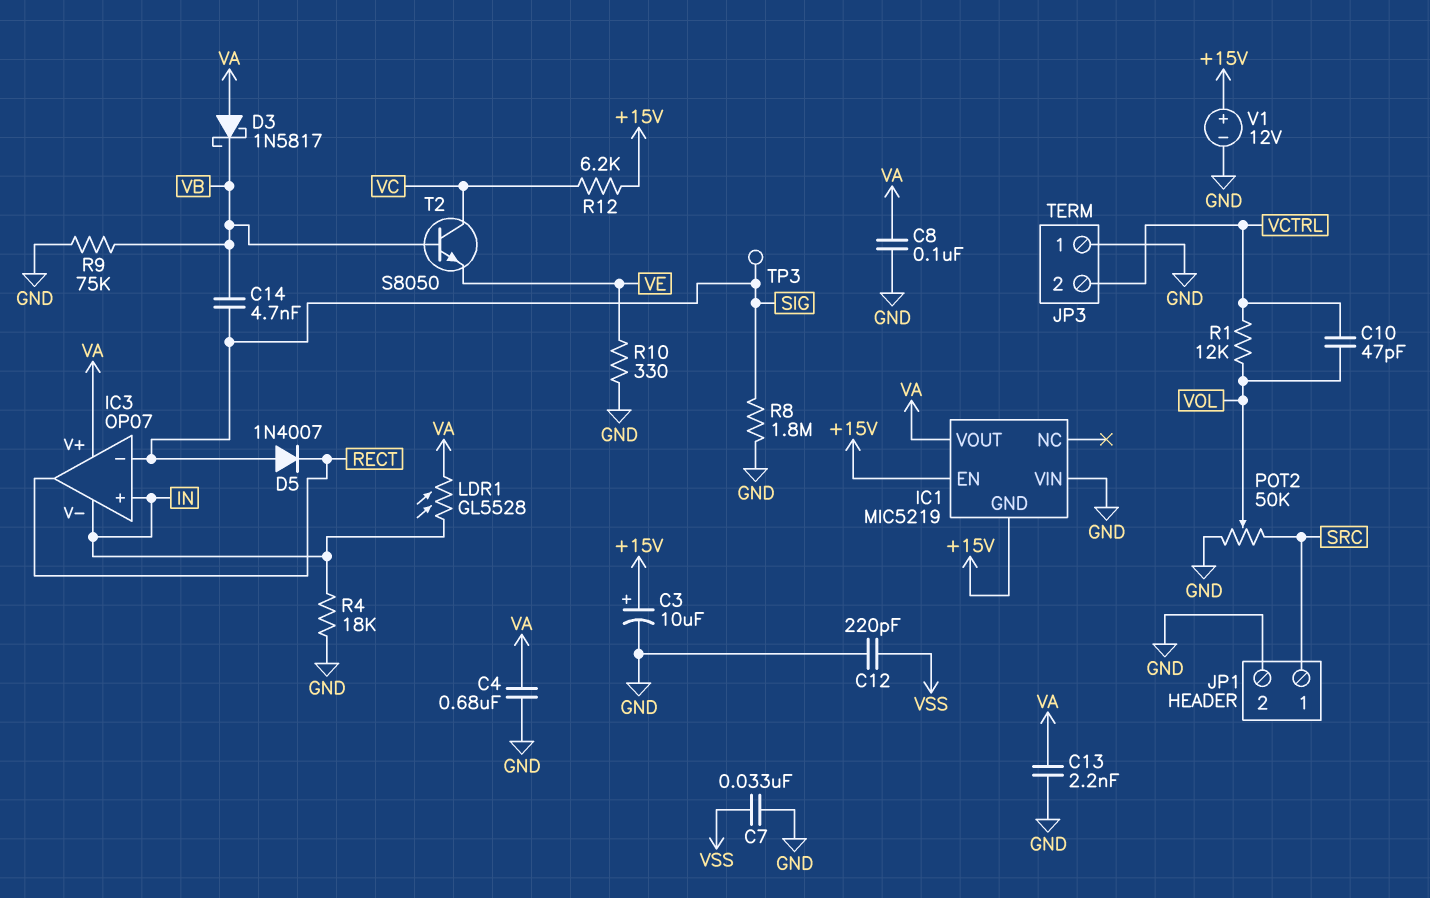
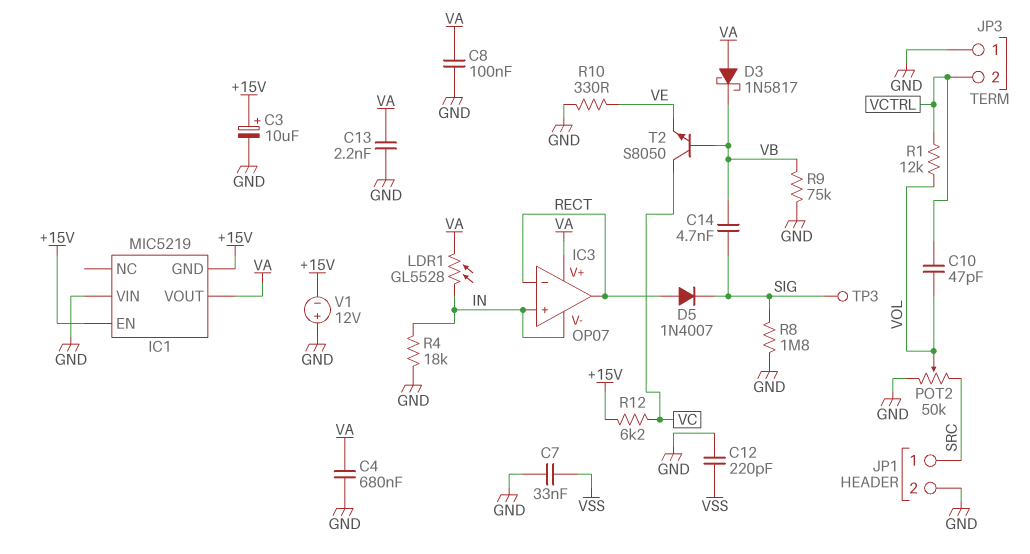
D5: diode 1N4007 (A SIG, K RECT) -> diode 1N4007 (A RECT, K SIG)
IC3 pin in-: SIG -> RECT
V1: 12V (plus +15V, minus GND) -> 12V (plus GND, minus +15V)

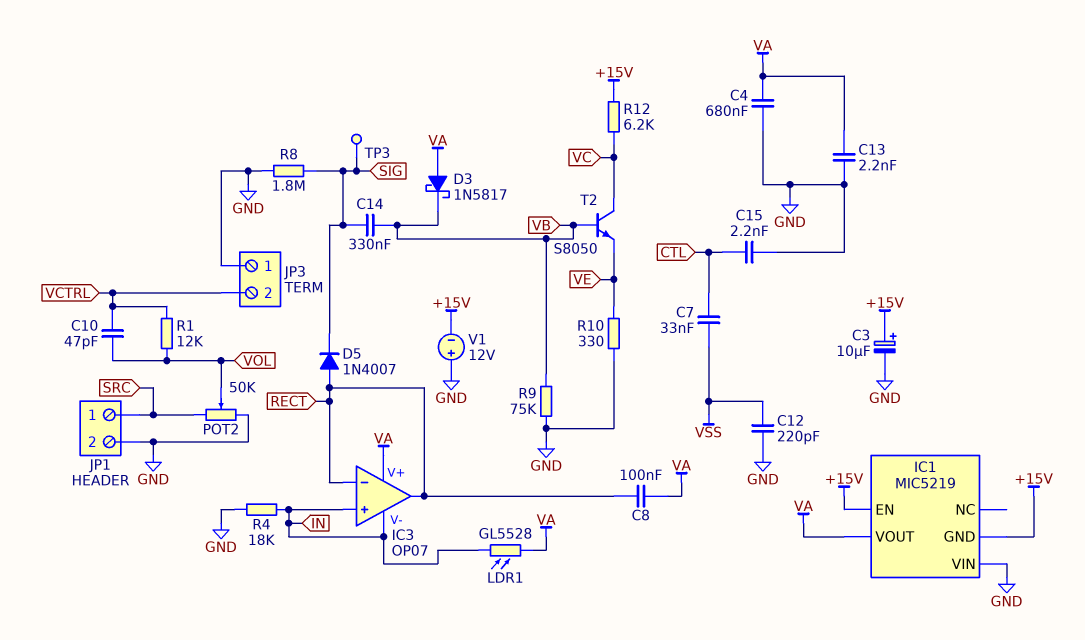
C7: 33nF (GND, VSS) -> 33nF (CTL, VSS)
C8: 100nF (GND, VA) -> 100nF (RECT, VA)
C14: 4.7nF (SIG, VB) -> 330nF (SIG, VB)
C15: none -> 2.2nF (CTL, GND)

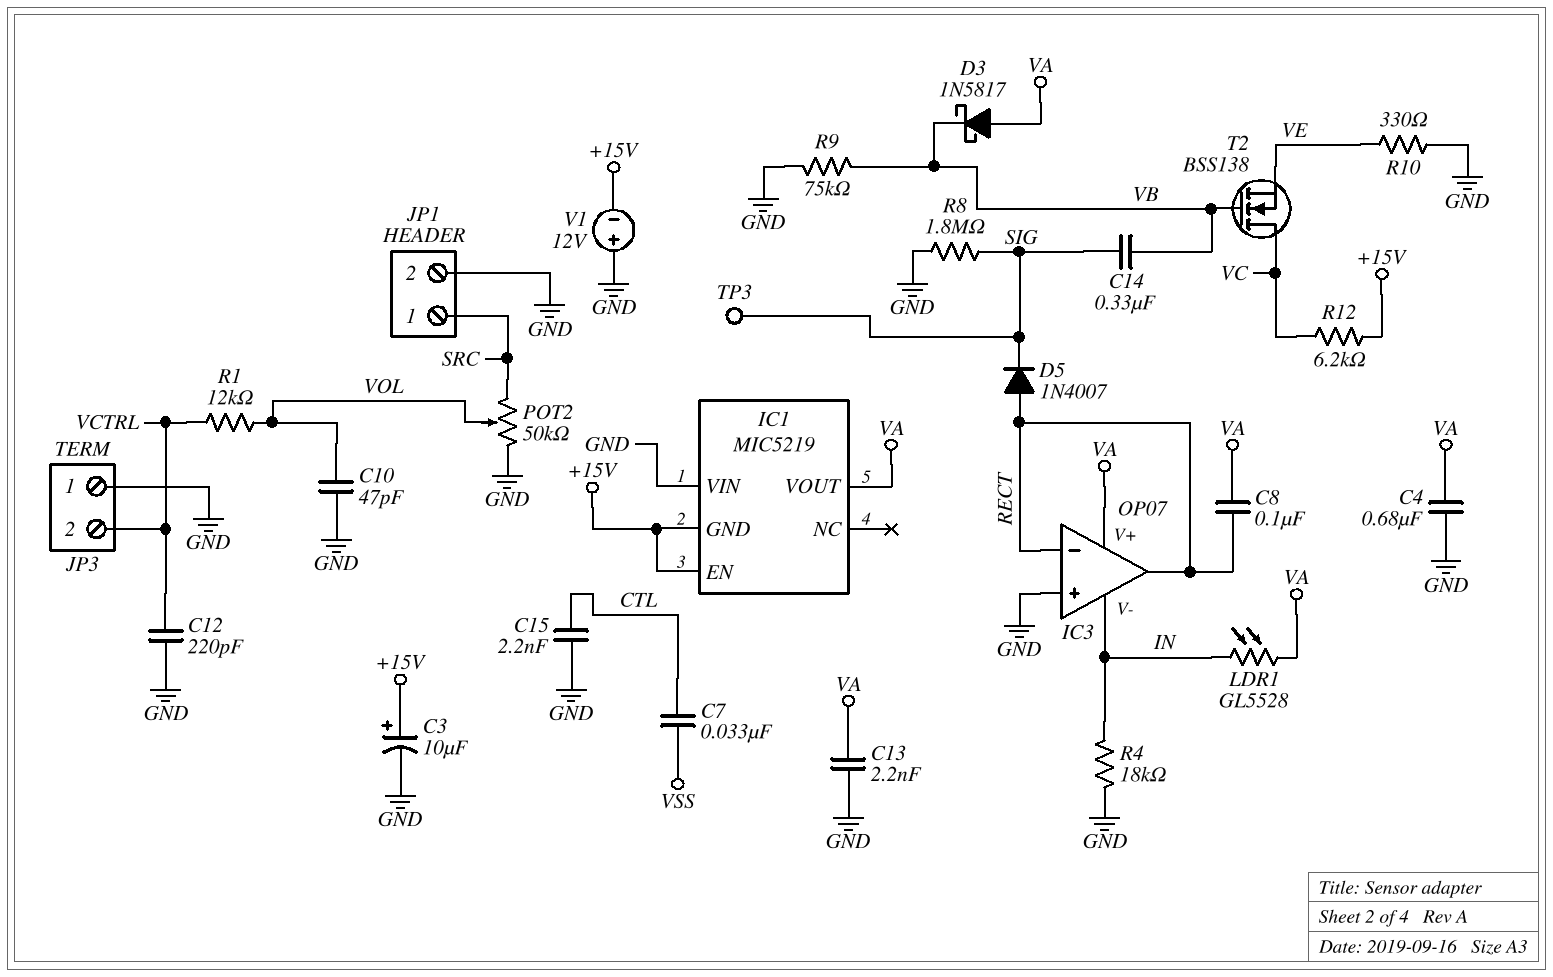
C10: 47pF (VCTRL, VOL) -> 47pF (GND, VOL)
C12: 220pF (GND, VSS) -> 220pF (GND, VCTRL)
IC3 pin in+: IN -> GND
T2: NPN S8050 (B VB, C VC, E VE) -> NMOS BSS138 (G VB, D VC, S VE)

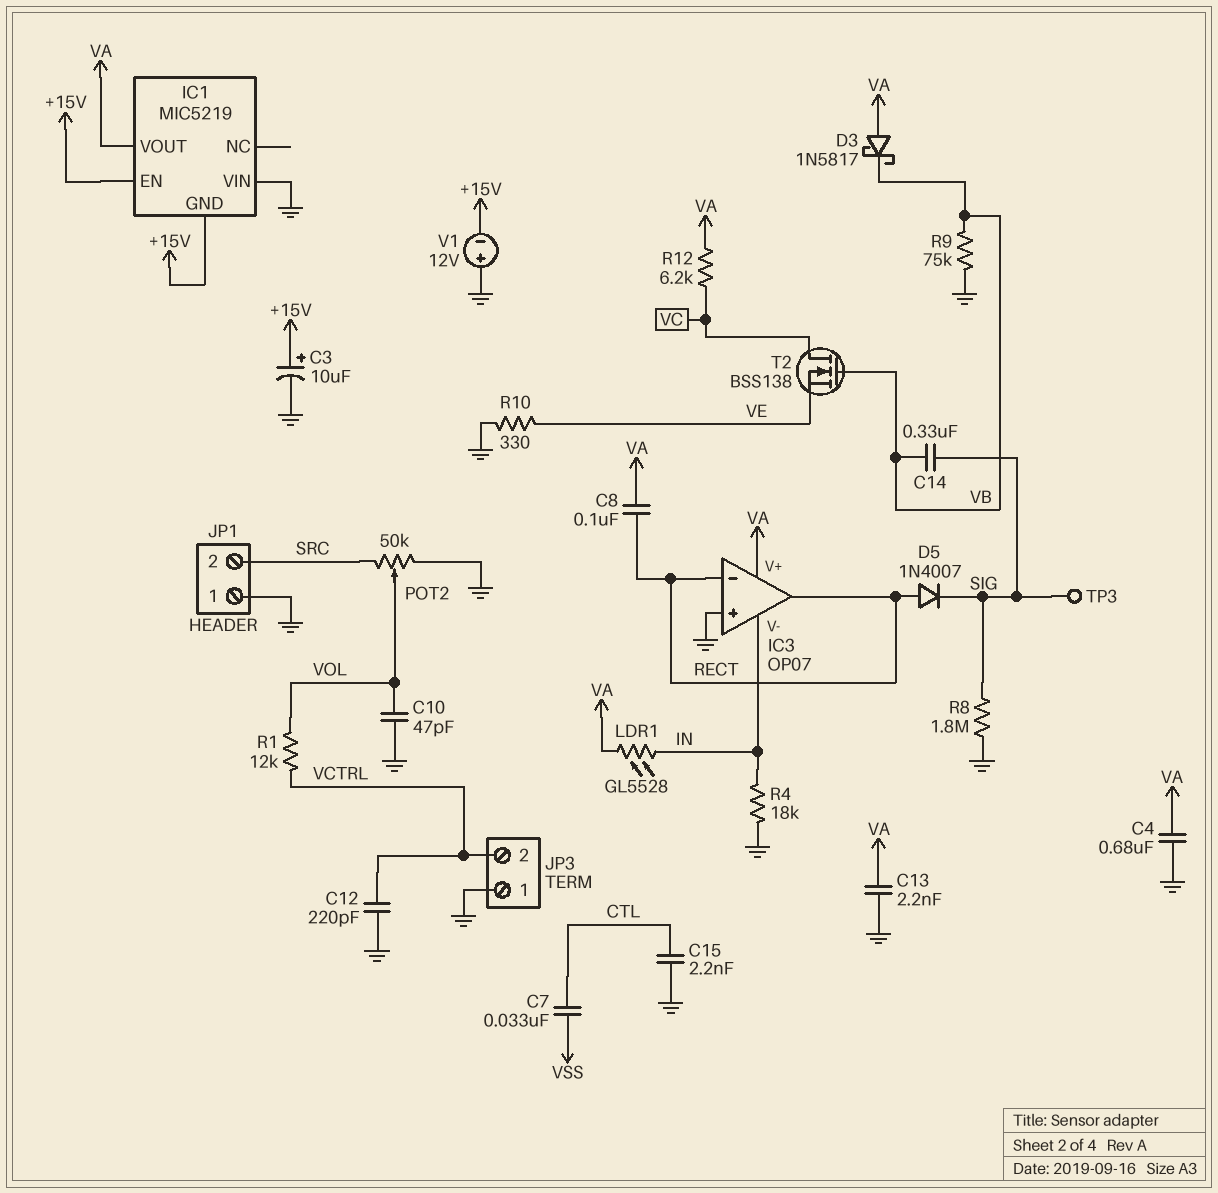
JP1 pin 1: SRC -> GND
JP1 pin 2: GND -> SRC
R12: 6.2k (+15V, VC) -> 6.2k (VA, VC)

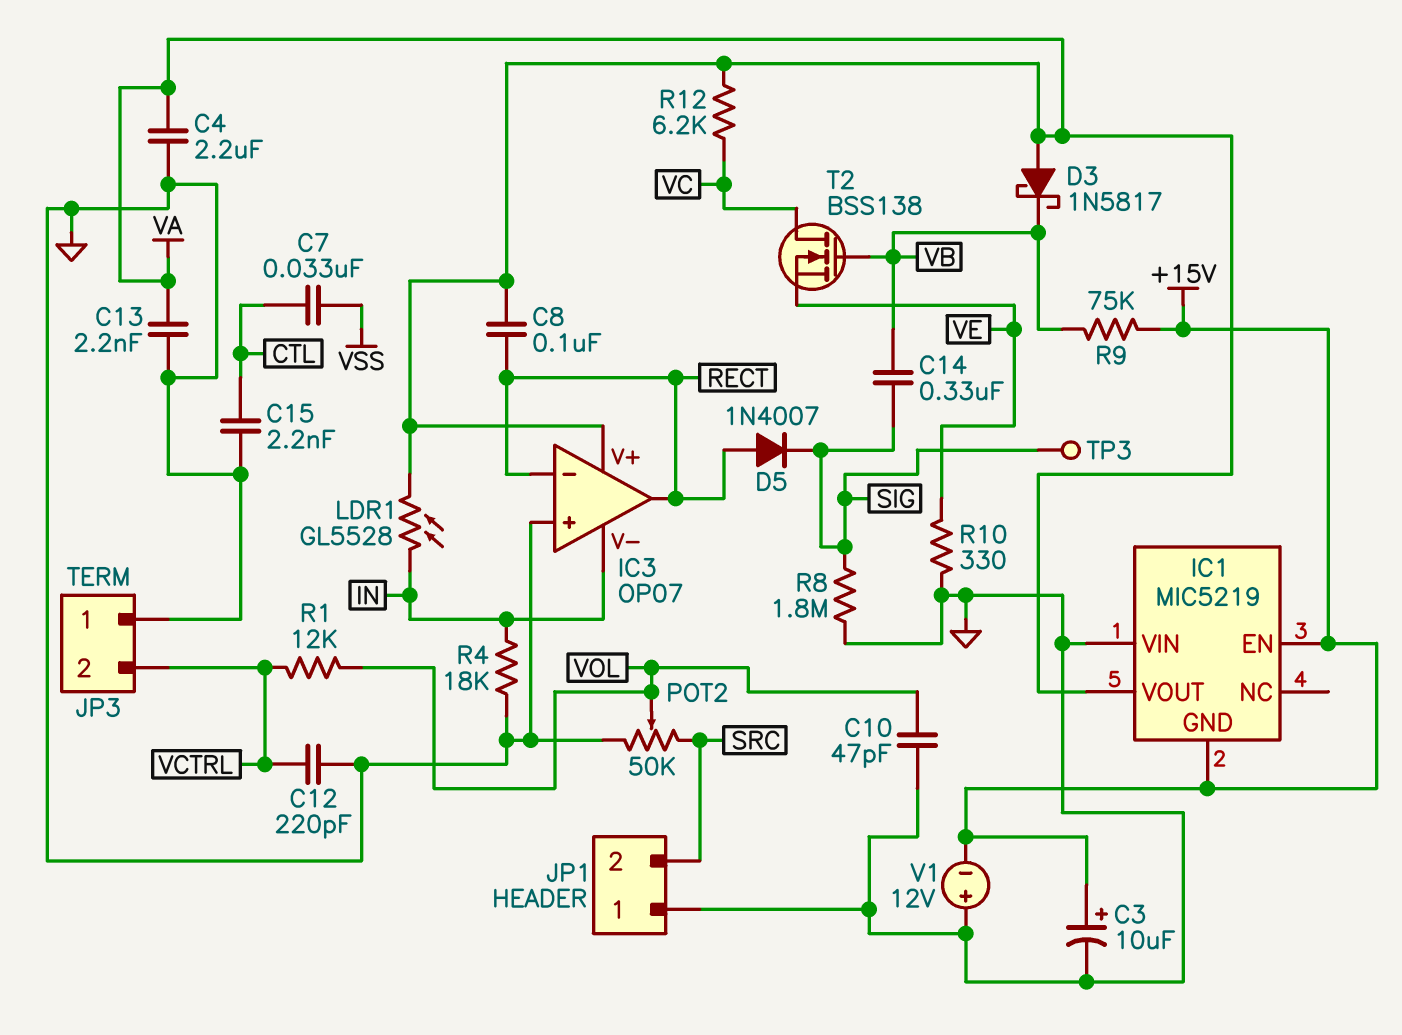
C4: 680nF (GND, VA) -> 2.2uF (GND, VA)
R9: 75k (GND, VB) -> 75k (+15V, VB)

